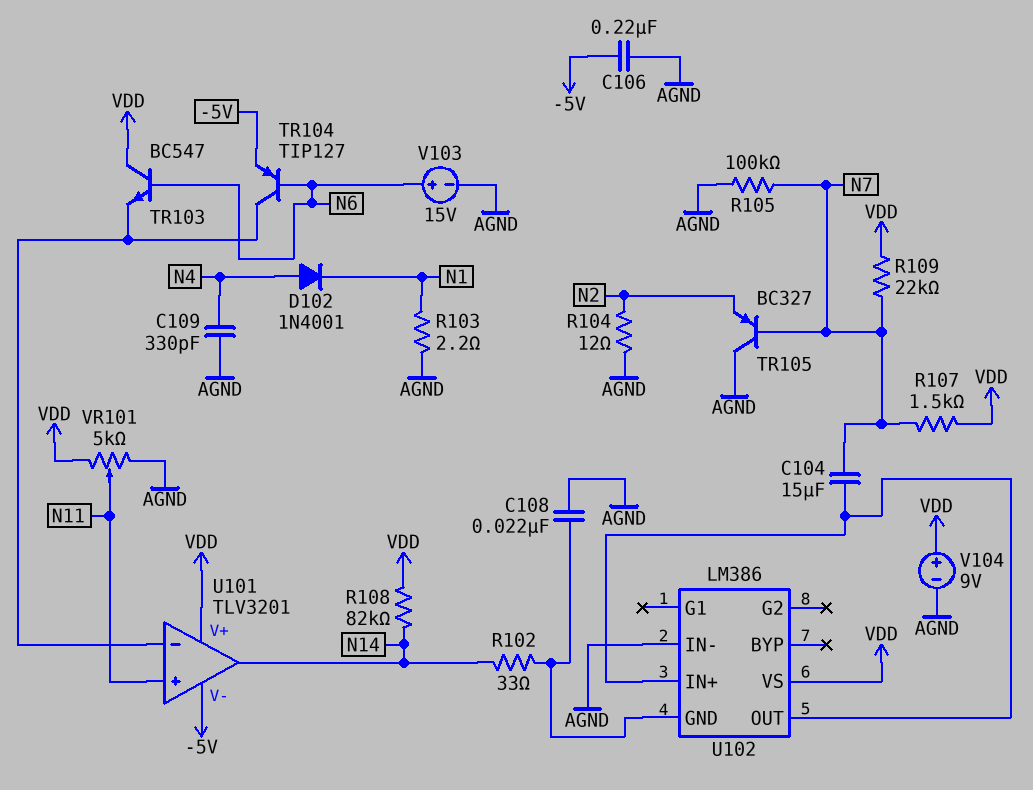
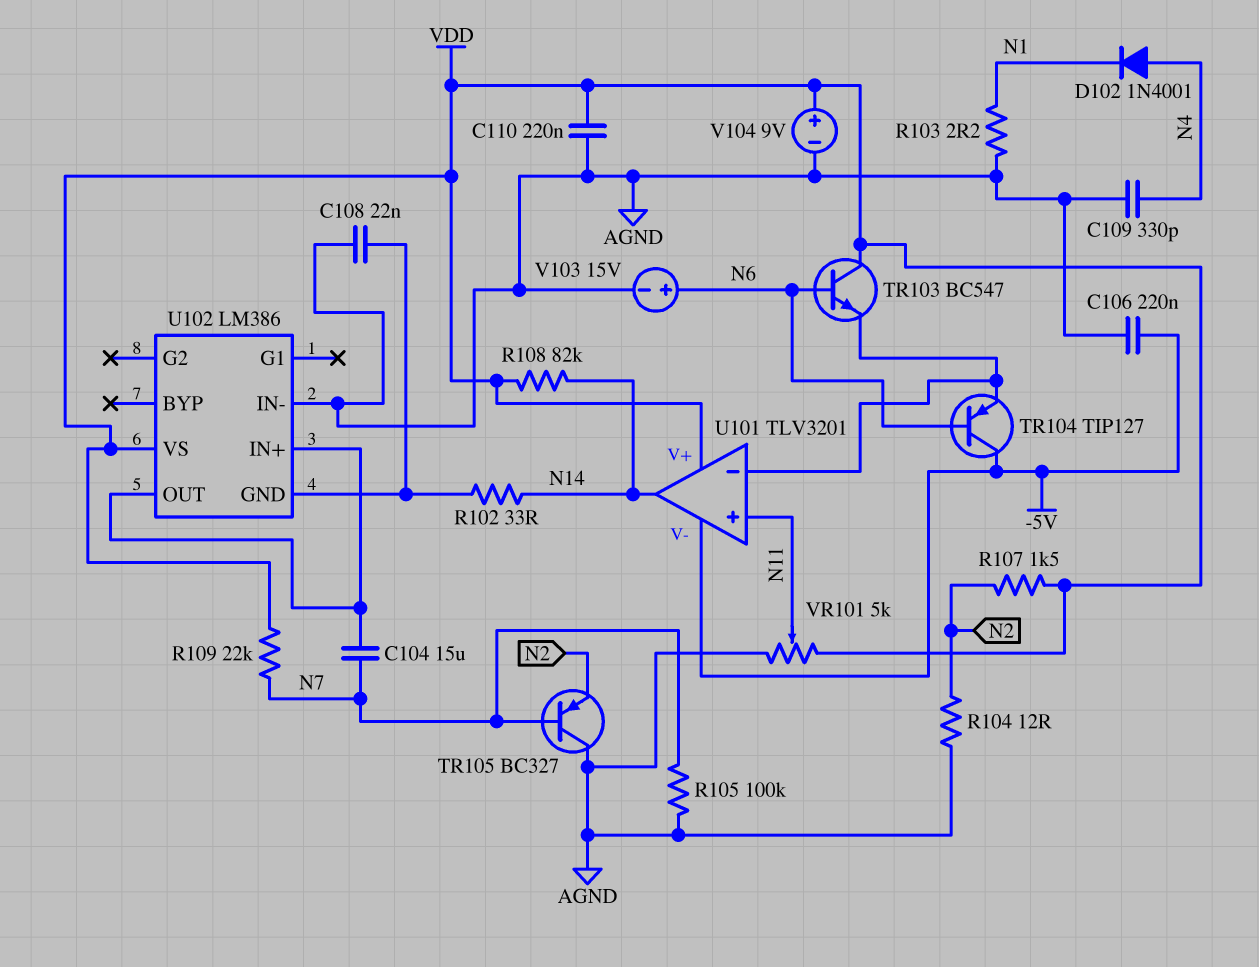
C110: none -> 220nF (AGND, VDD)
R107: 1.5k (N7, VDD) -> 1.5k (N2, VDD)
TR104: PNP TIP127 (B N6, C U101/in-, E -5V) -> PNP TIP127 (B N6, C -5V, E U101/in-)

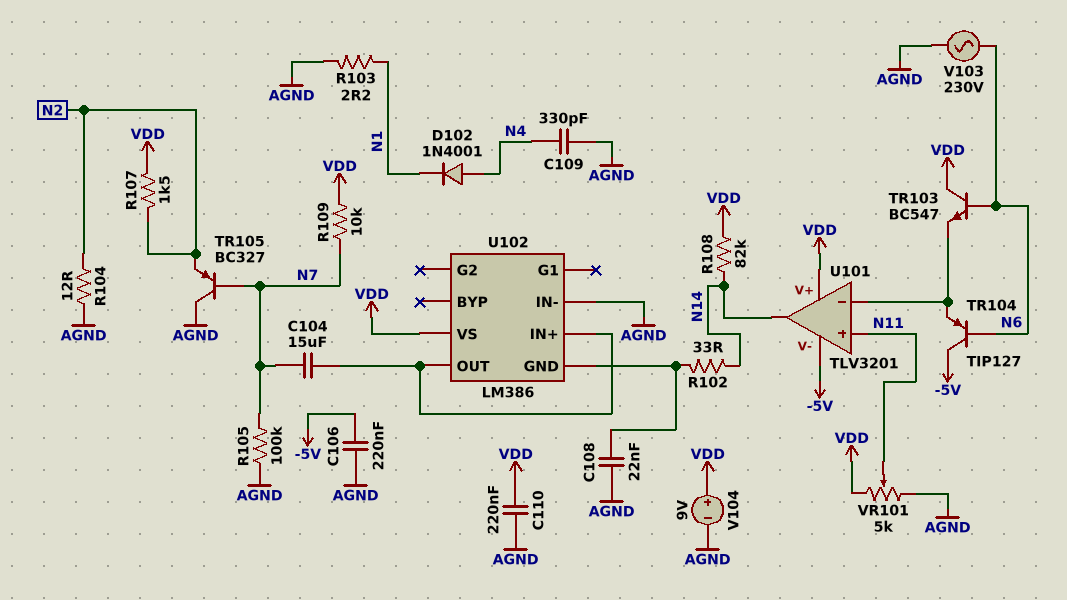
R109: 22k (N7, VDD) -> 10k (N7, VDD)
V103: 15V (plus N6, minus AGND) -> AC 230V (AGND, N6)

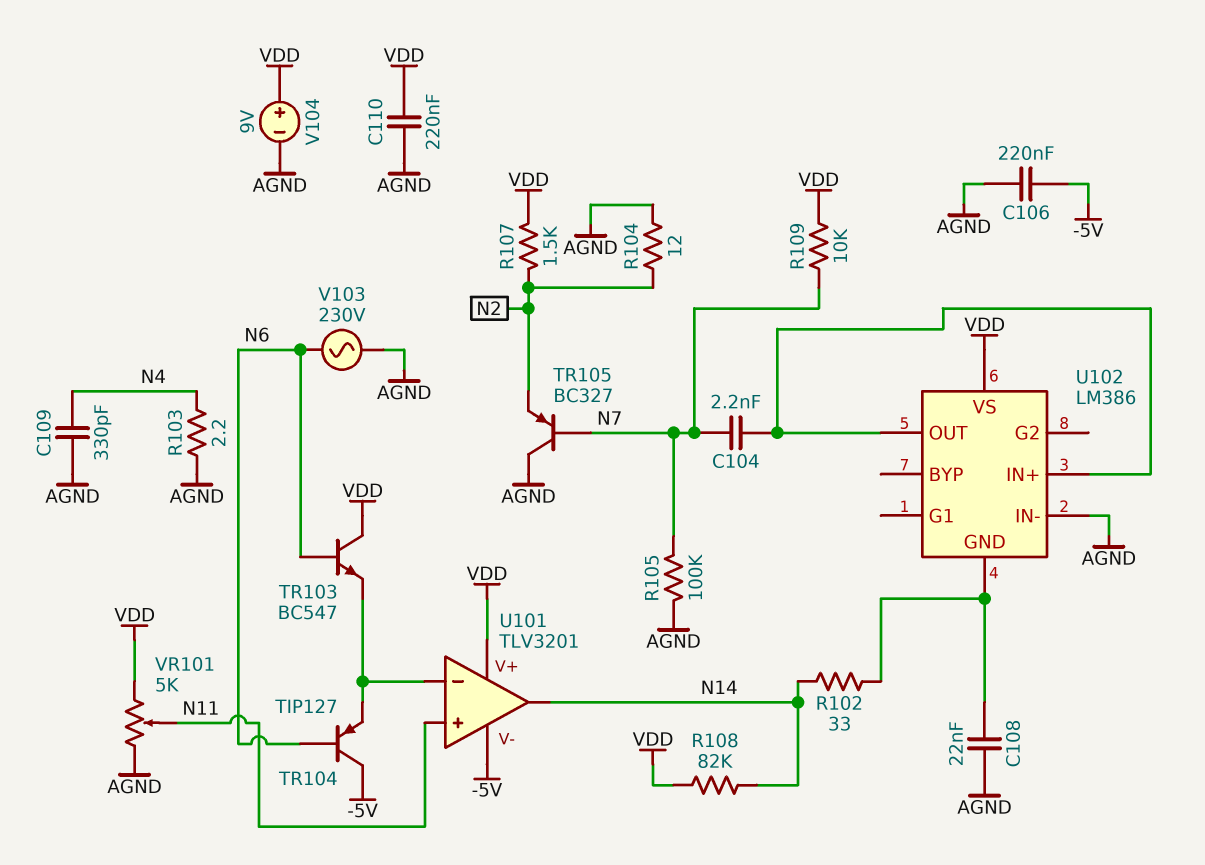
C104: 15uF (N7, U102/IN+) -> 2.2nF (N7, U102/IN+)
D102: diode 1N4001 (A N4, K N1) -> none
R103: 2.2 (AGND, N1) -> 2.2 (AGND, N4)

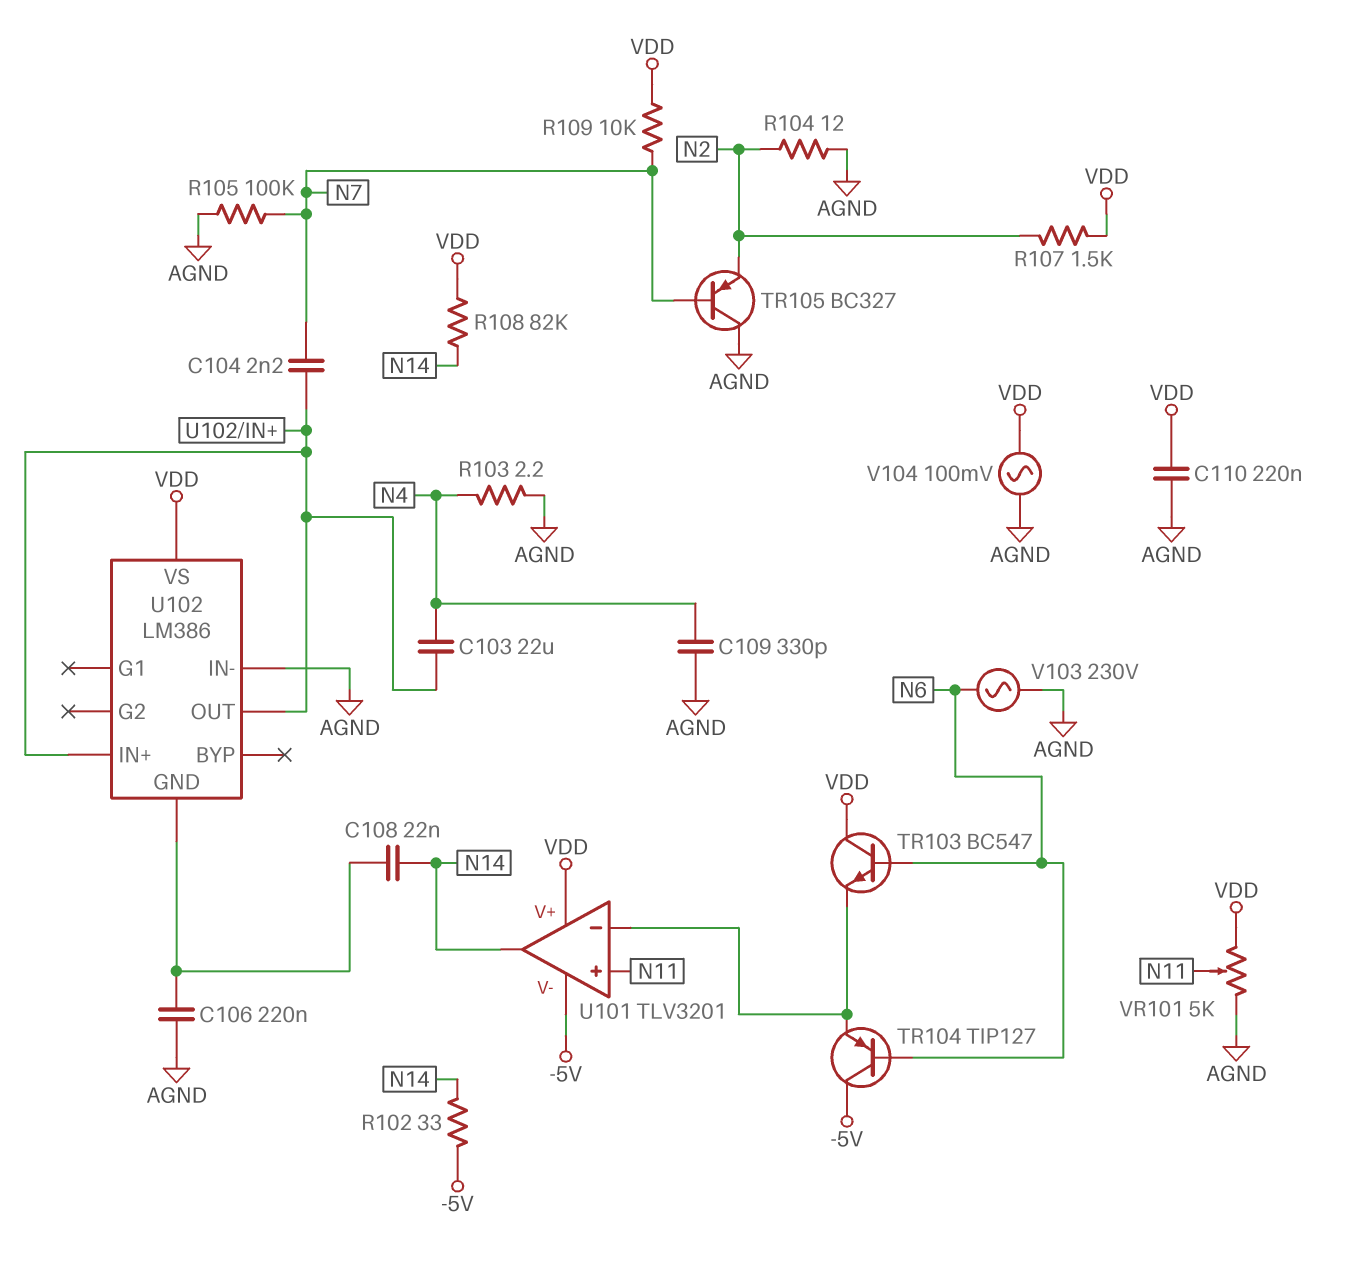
C103: none -> 22uF (N4, U102/IN+)
C106: 220nF (-5V, AGND) -> 220nF (AGND, U102/GND)
C108: 22nF (AGND, U102/GND) -> 22nF (N14, U102/GND)
R102: 33 (N14, U102/GND) -> 33 (-5V, N14)
V104: 9V (plus VDD, minus AGND) -> AC 100mV (AGND, VDD)

